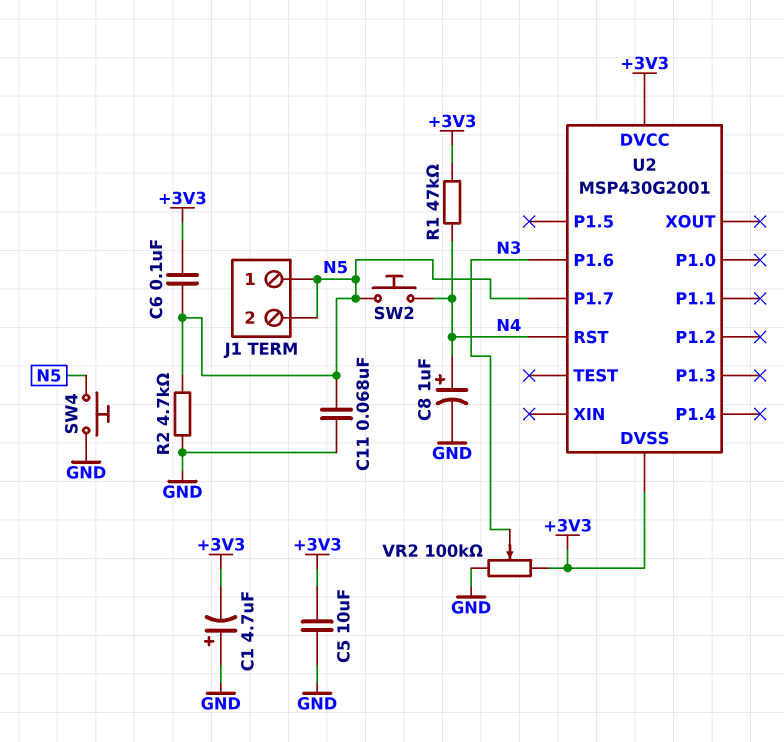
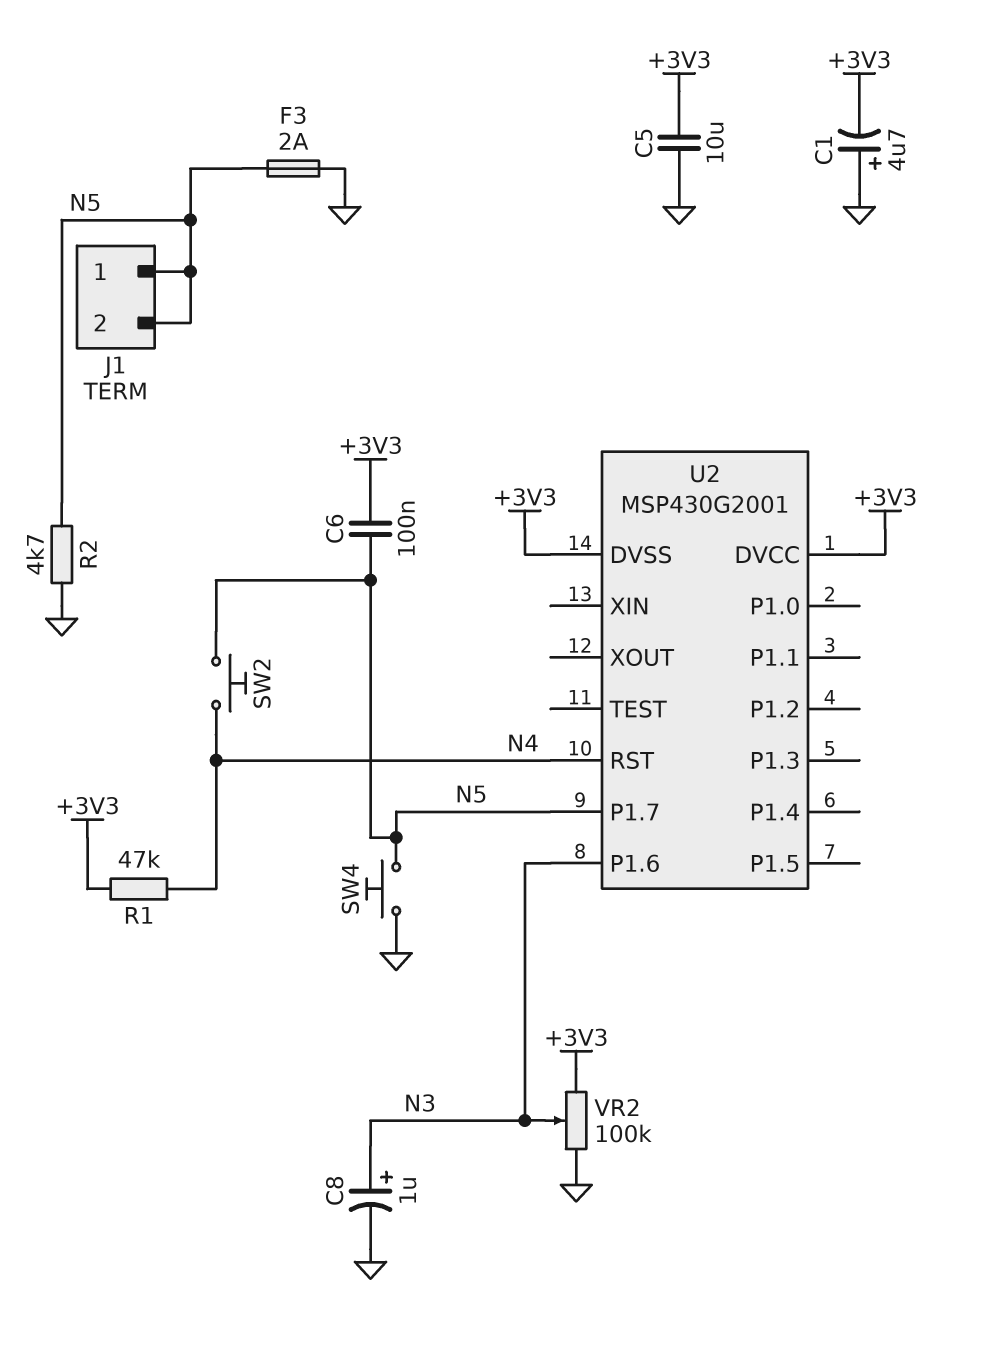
C8: 1uF (plus N4, minus GND) -> 1uF (plus N3, minus GND)
C11: 68nF (GND, N5) -> none
F3: none -> 2A (GND, N5)

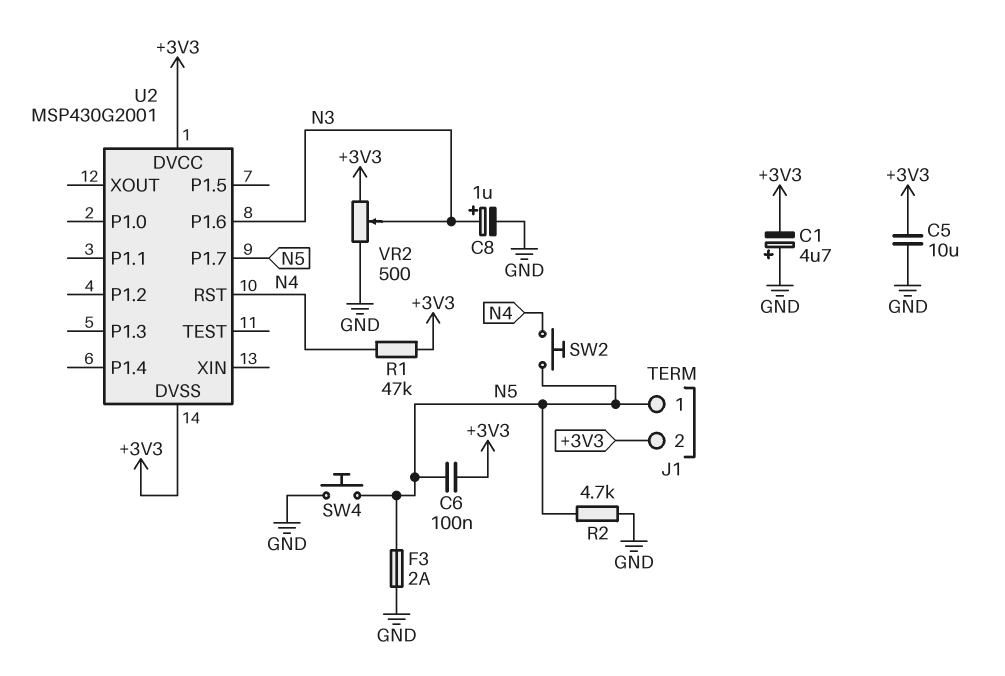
J1 pin 2: N5 -> +3V3
VR2: 100k (+3V3, GND, wiper N3) -> 500 (+3V3, GND, wiper N3)

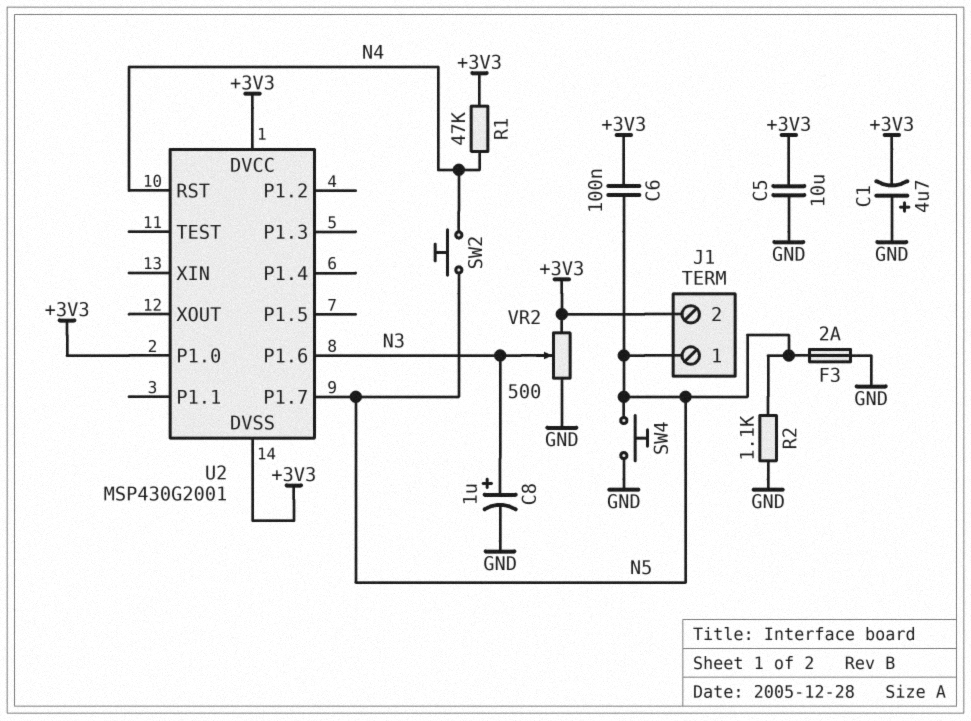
R2: 4.7k (GND, N5) -> 1.1k (GND, N5)
U2 pin P1.0: none -> +3V3

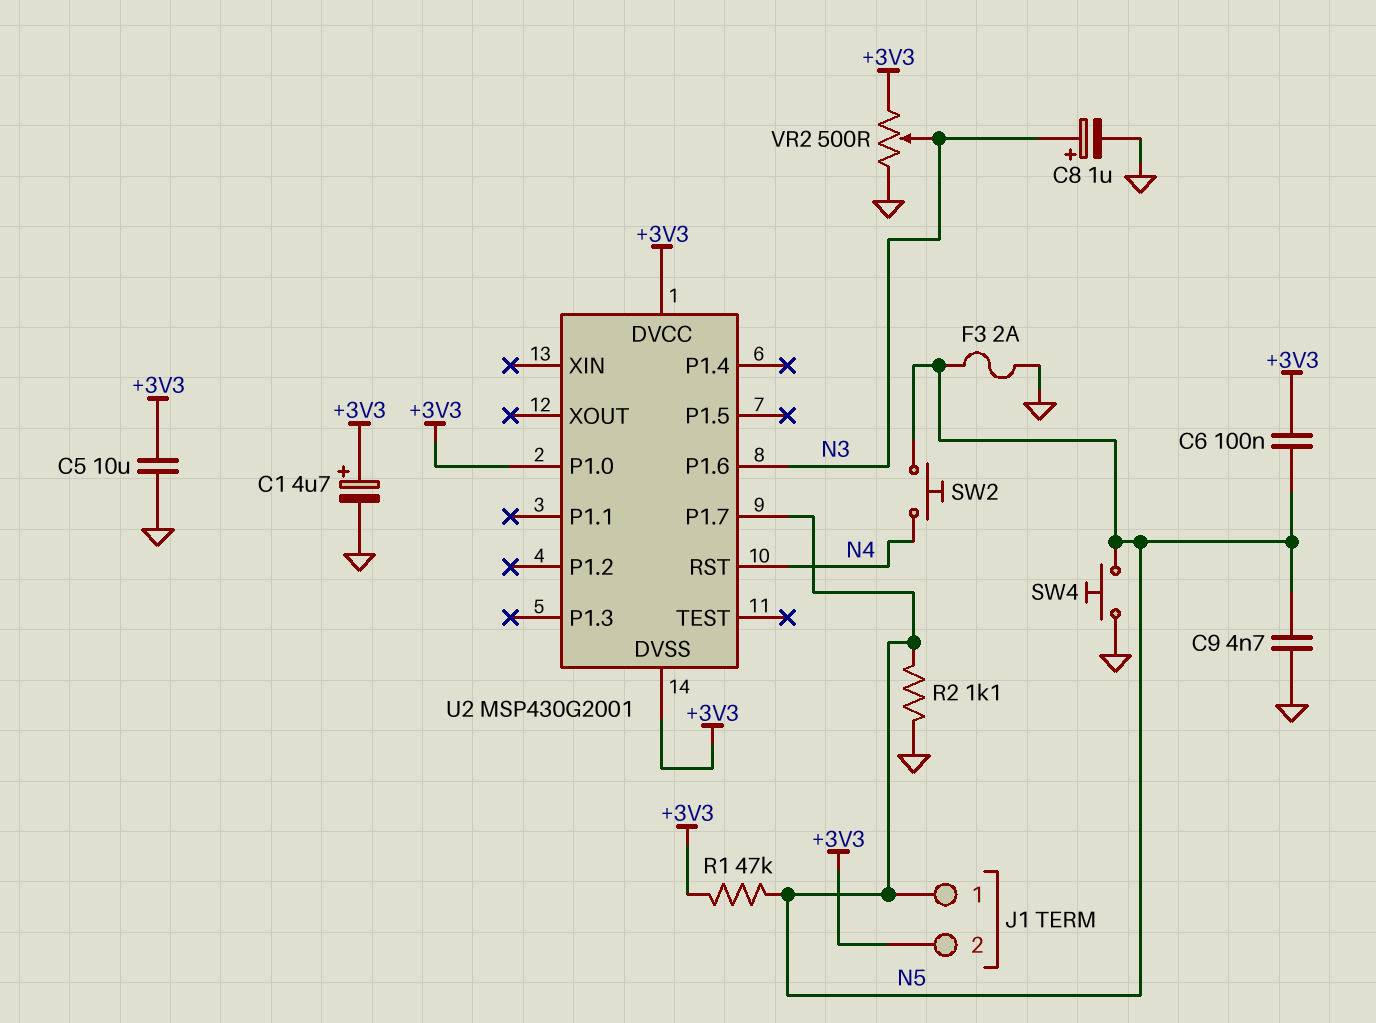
C1: 4.7uF (plus GND, minus +3V3) -> 4.7uF (plus +3V3, minus GND)
C9: none -> 4.7nF (GND, N5)
R1: 47k (+3V3, N4) -> 47k (+3V3, N5)

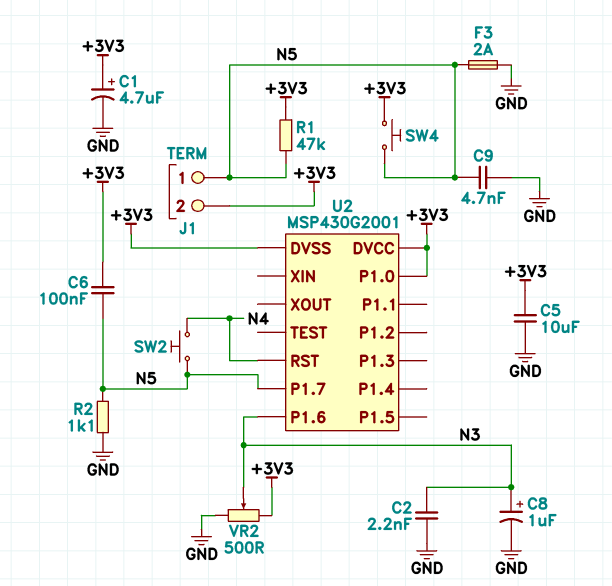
C2: none -> 2.2nF (GND, N3)
SW4: button (GND, N5) -> button (+3V3, N5)

